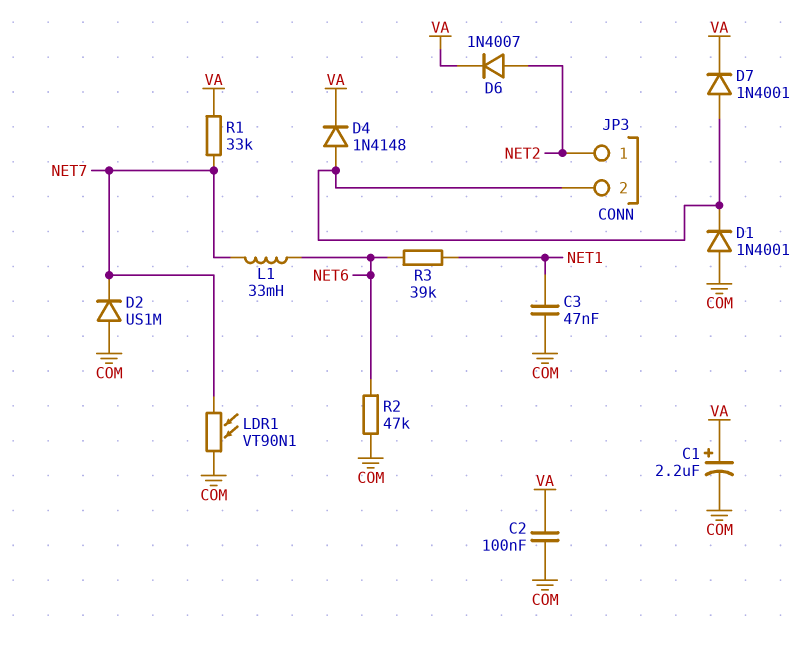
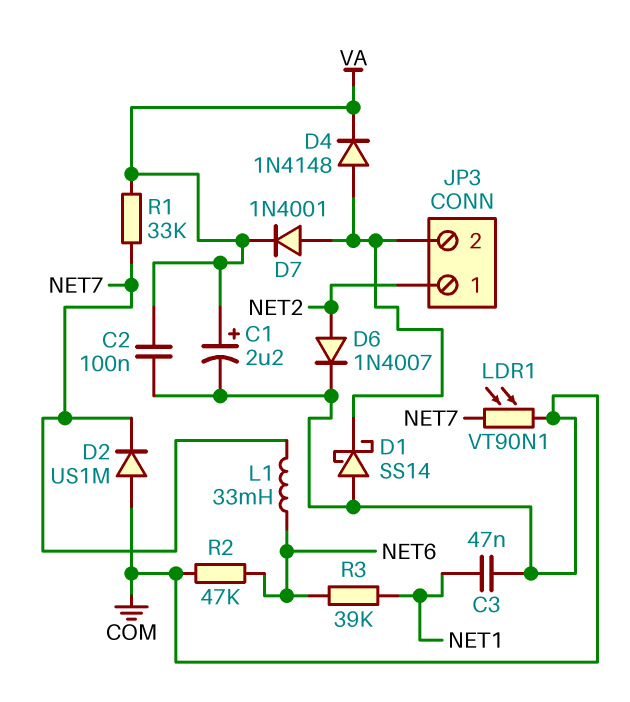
D1: diode 1N4001 (A COM, K JP3/2) -> schottky SS14 (A COM, K JP3/2)
D6: diode 1N4007 (A NET2, K VA) -> diode 1N4007 (A NET2, K COM)

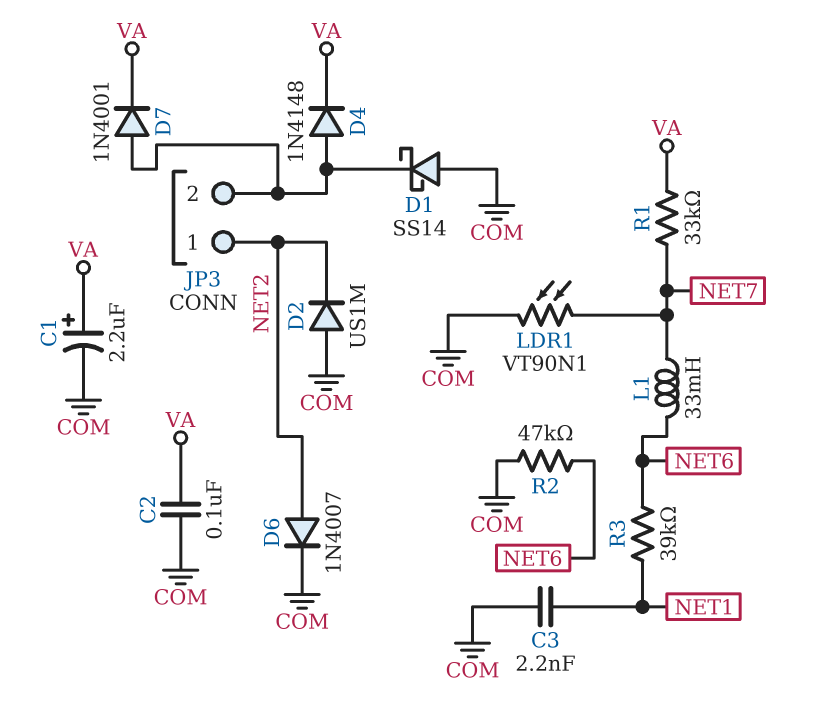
C3: 47nF (COM, NET1) -> 2.2nF (COM, NET1)
D2: diode US1M (A COM, K NET7) -> diode US1M (A COM, K NET2)

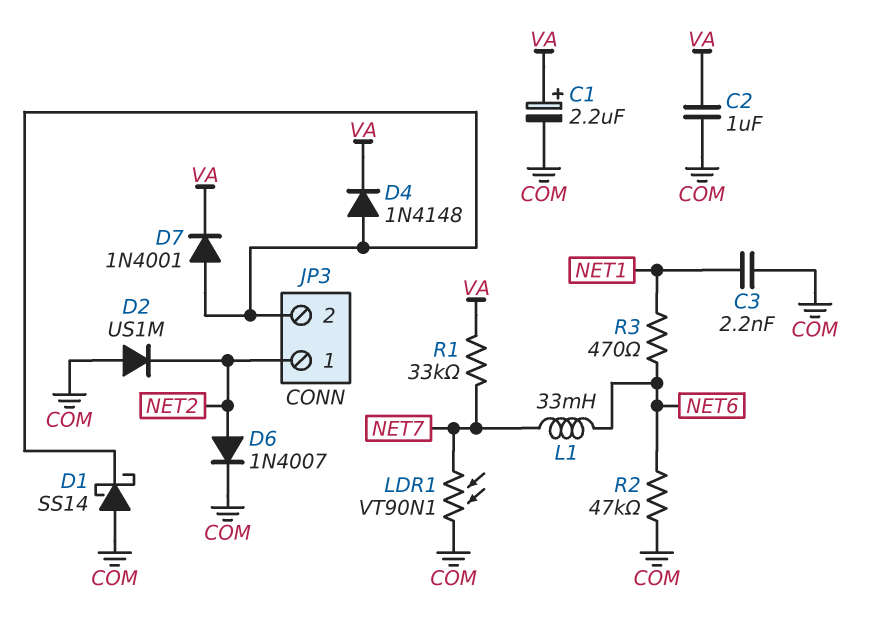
C2: 100nF (COM, VA) -> 1uF (COM, VA)
R3: 39k (NET1, NET6) -> 470 (NET1, NET6)

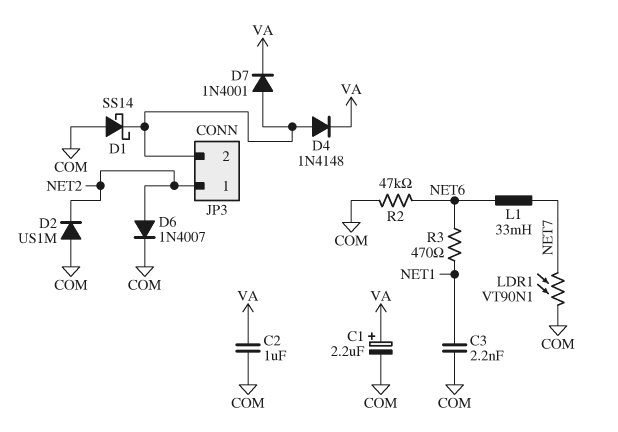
R1: 33k (NET7, VA) -> none

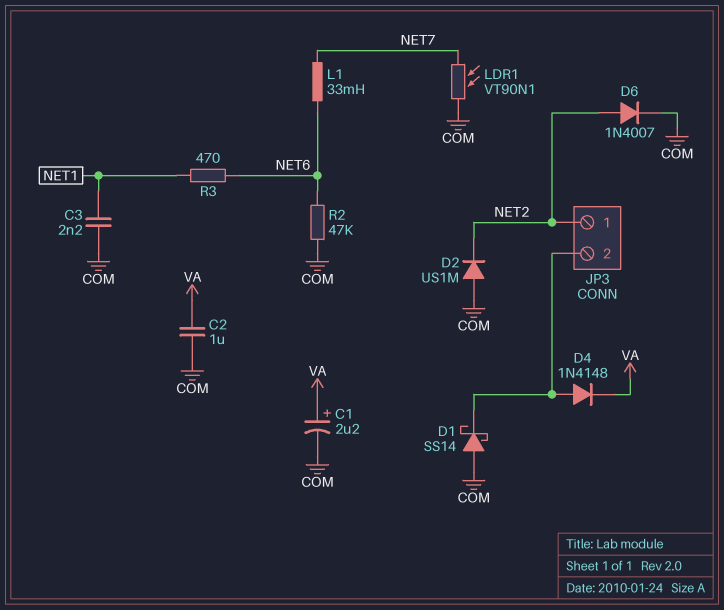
D7: diode 1N4001 (A JP3/2, K VA) -> none

